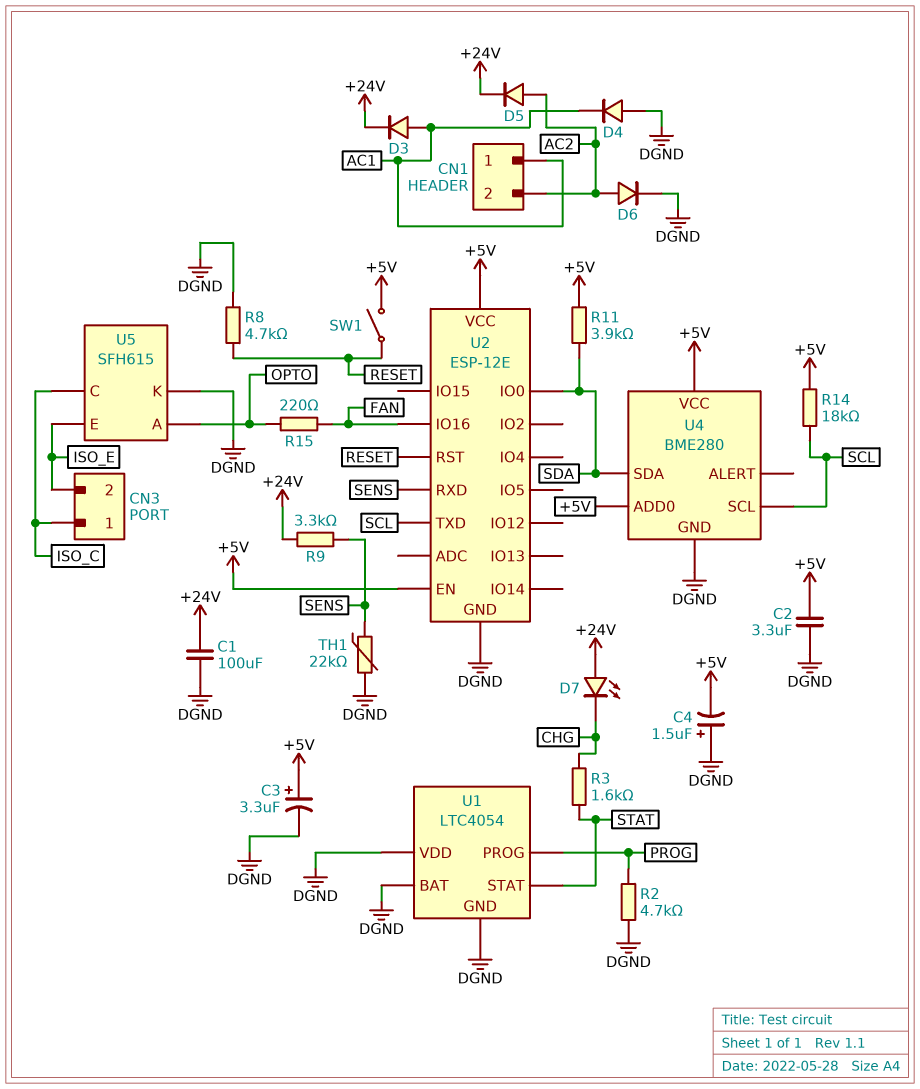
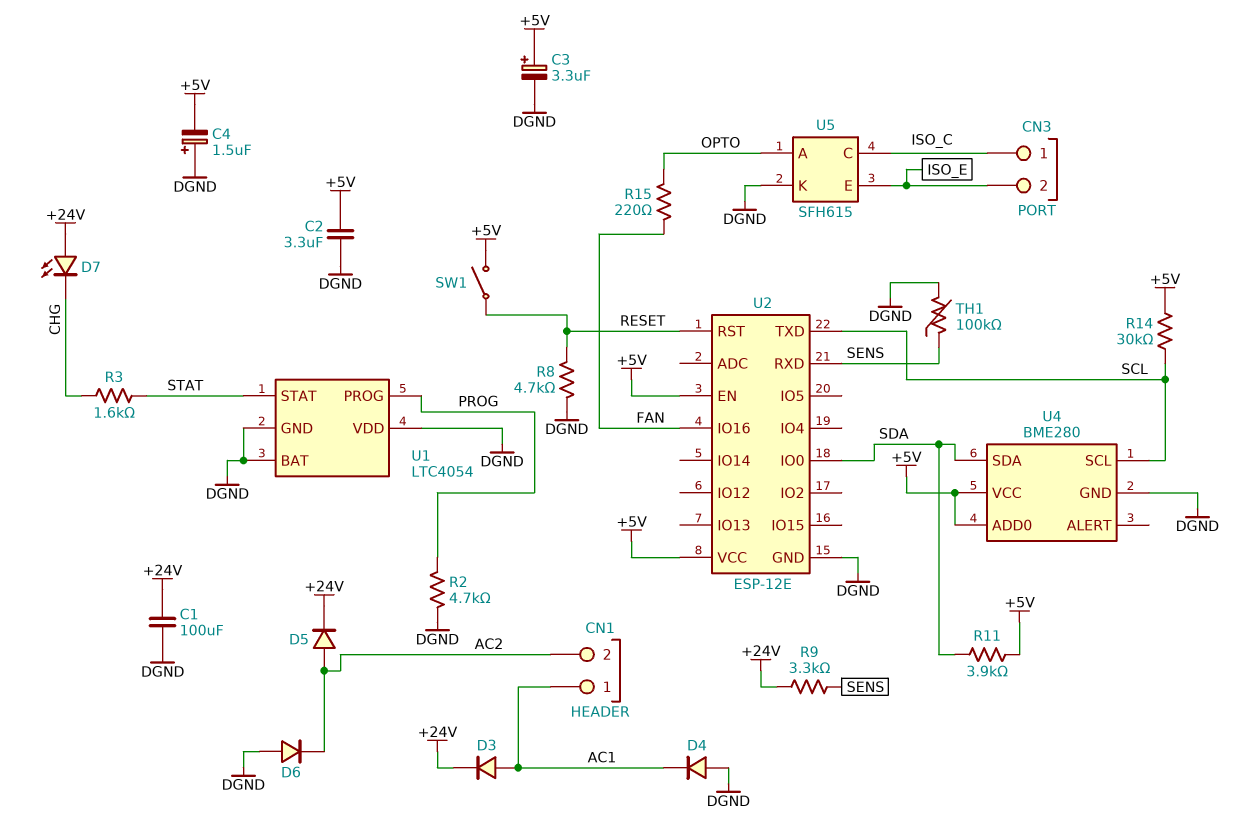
D6: diode (A AC2, K DGND) -> diode (A DGND, K AC2)
R14: 18k (+5V, SCL) -> 30k (+5V, SCL)
TH1: 22k (DGND, SENS) -> 100k (DGND, SENS)

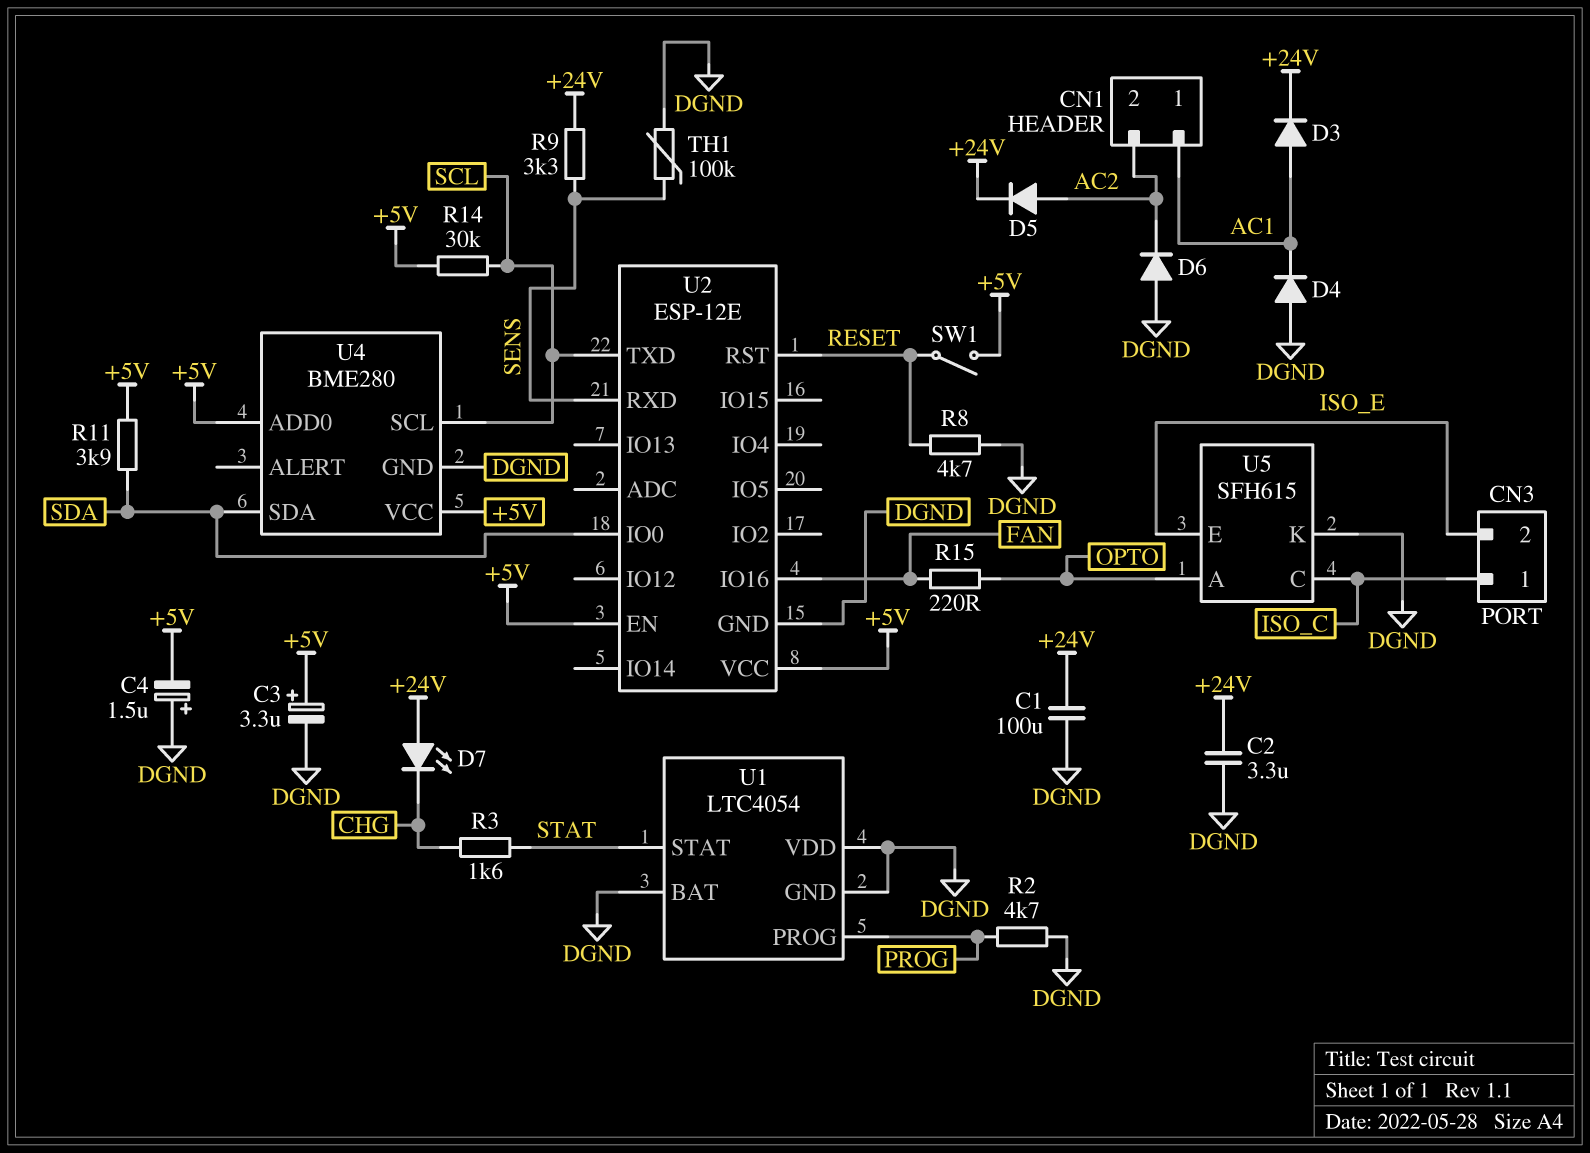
C2: 3.3uF (+5V, DGND) -> 3.3uF (+24V, DGND)

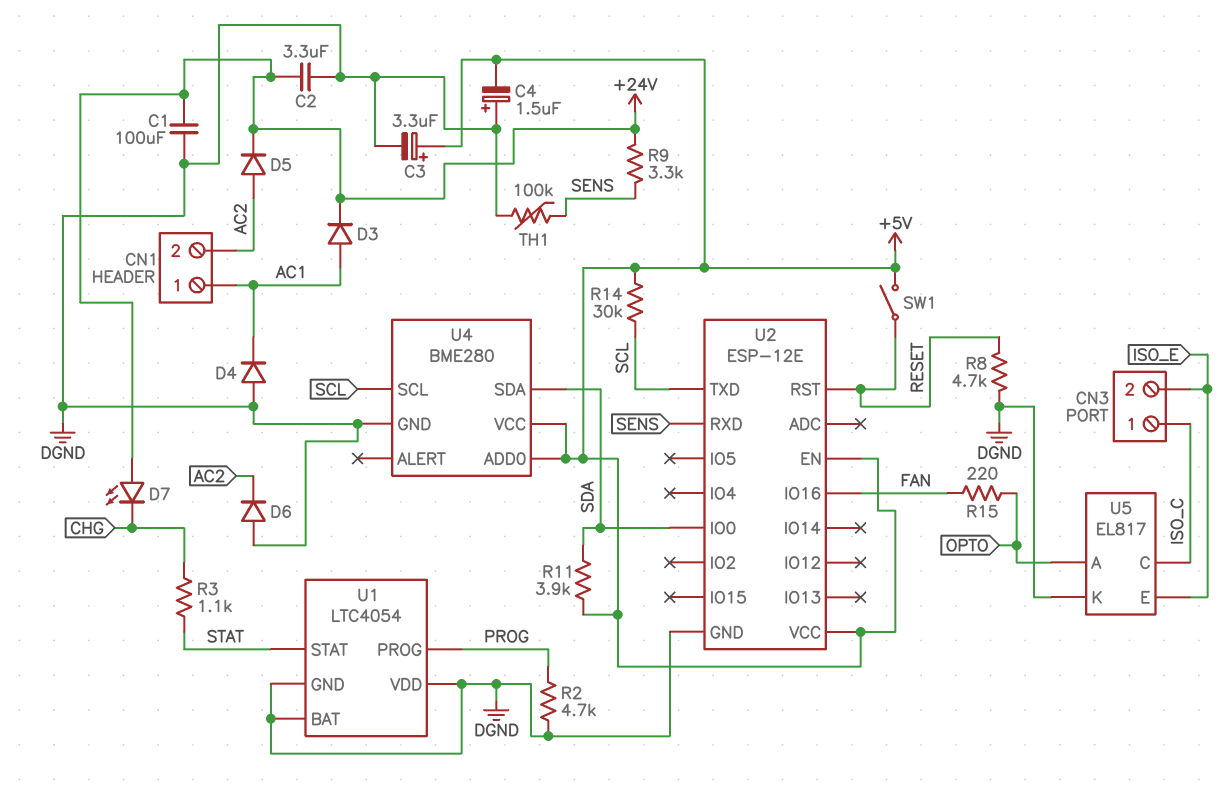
R3: 1.6k (CHG, STAT) -> 1.1k (CHG, STAT)
U5: SFH615 -> EL817

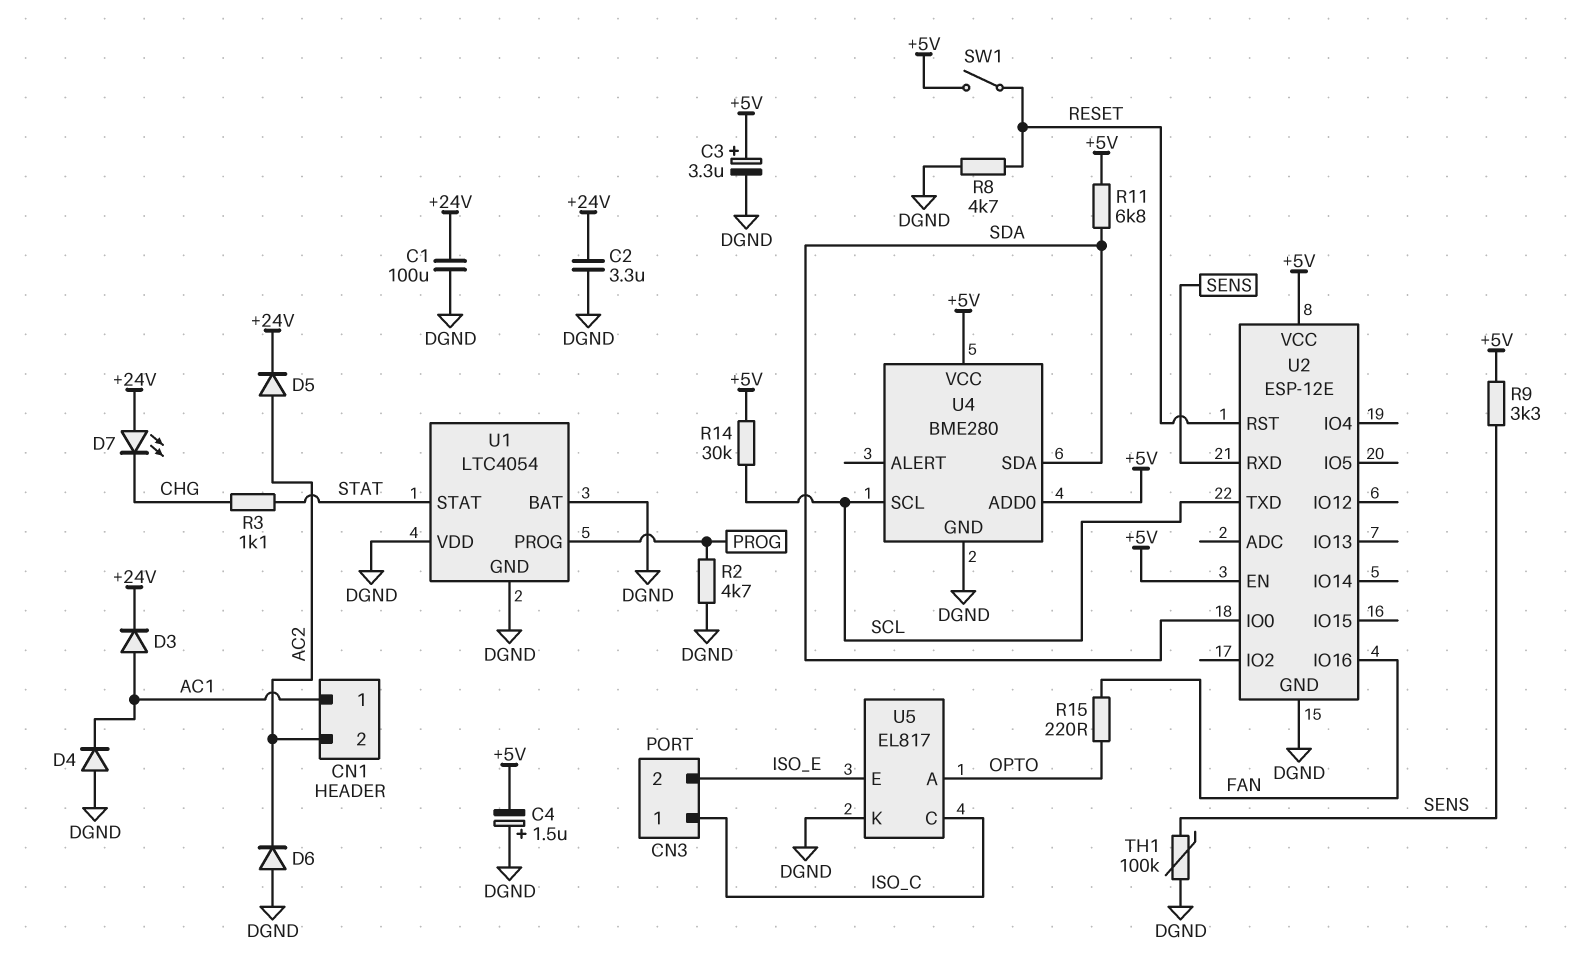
R9: 3.3k (+24V, SENS) -> 3.3k (+5V, SENS)
R11: 3.9k (+5V, SDA) -> 6.8k (+5V, SDA)

